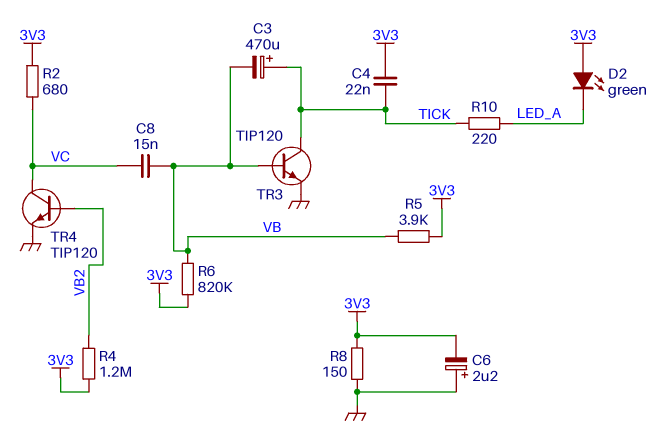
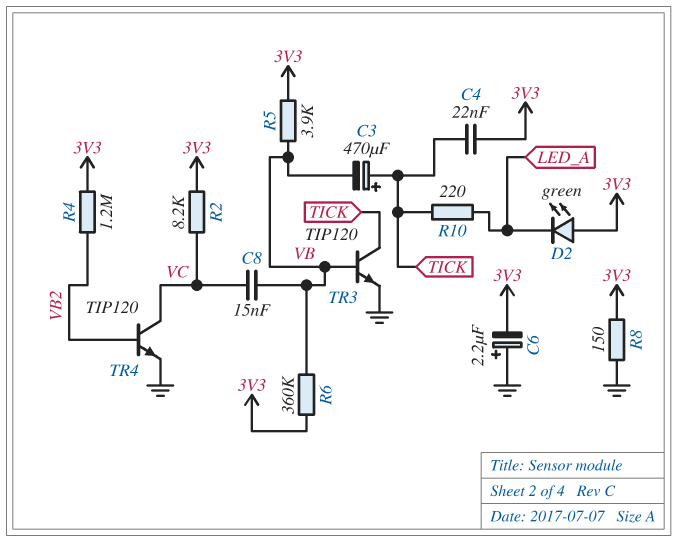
R2: 680 (3V3, VC) -> 8.2k (3V3, VC)
R6: 820k (3V3, VB) -> 360k (3V3, VB)

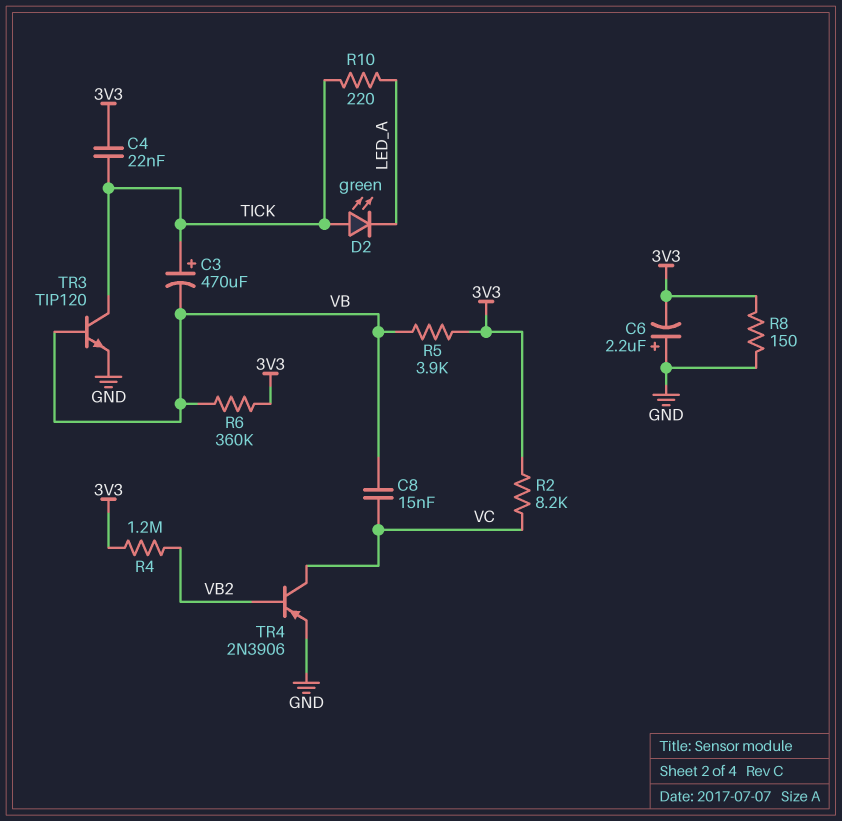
D2: LED green (A 3V3, K LED_A) -> LED green (A TICK, K LED_A)
TR4: NPN TIP120 (B VB2, C VC, E GND) -> PNP 2N3906 (B VB2, C VC, E GND)

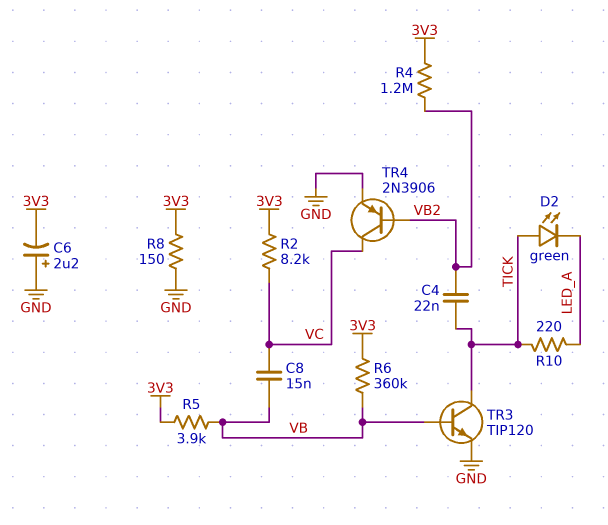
C3: 470uF (plus TICK, minus VB) -> none
C4: 22nF (3V3, TICK) -> 22nF (TICK, VB2)

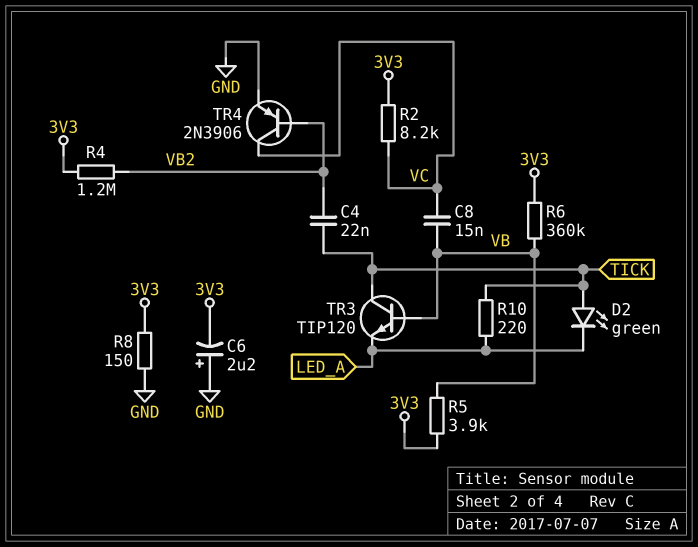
TR3: NPN TIP120 (B VB, C TICK, E GND) -> NPN TIP120 (B VB, C TICK, E LED_A)

